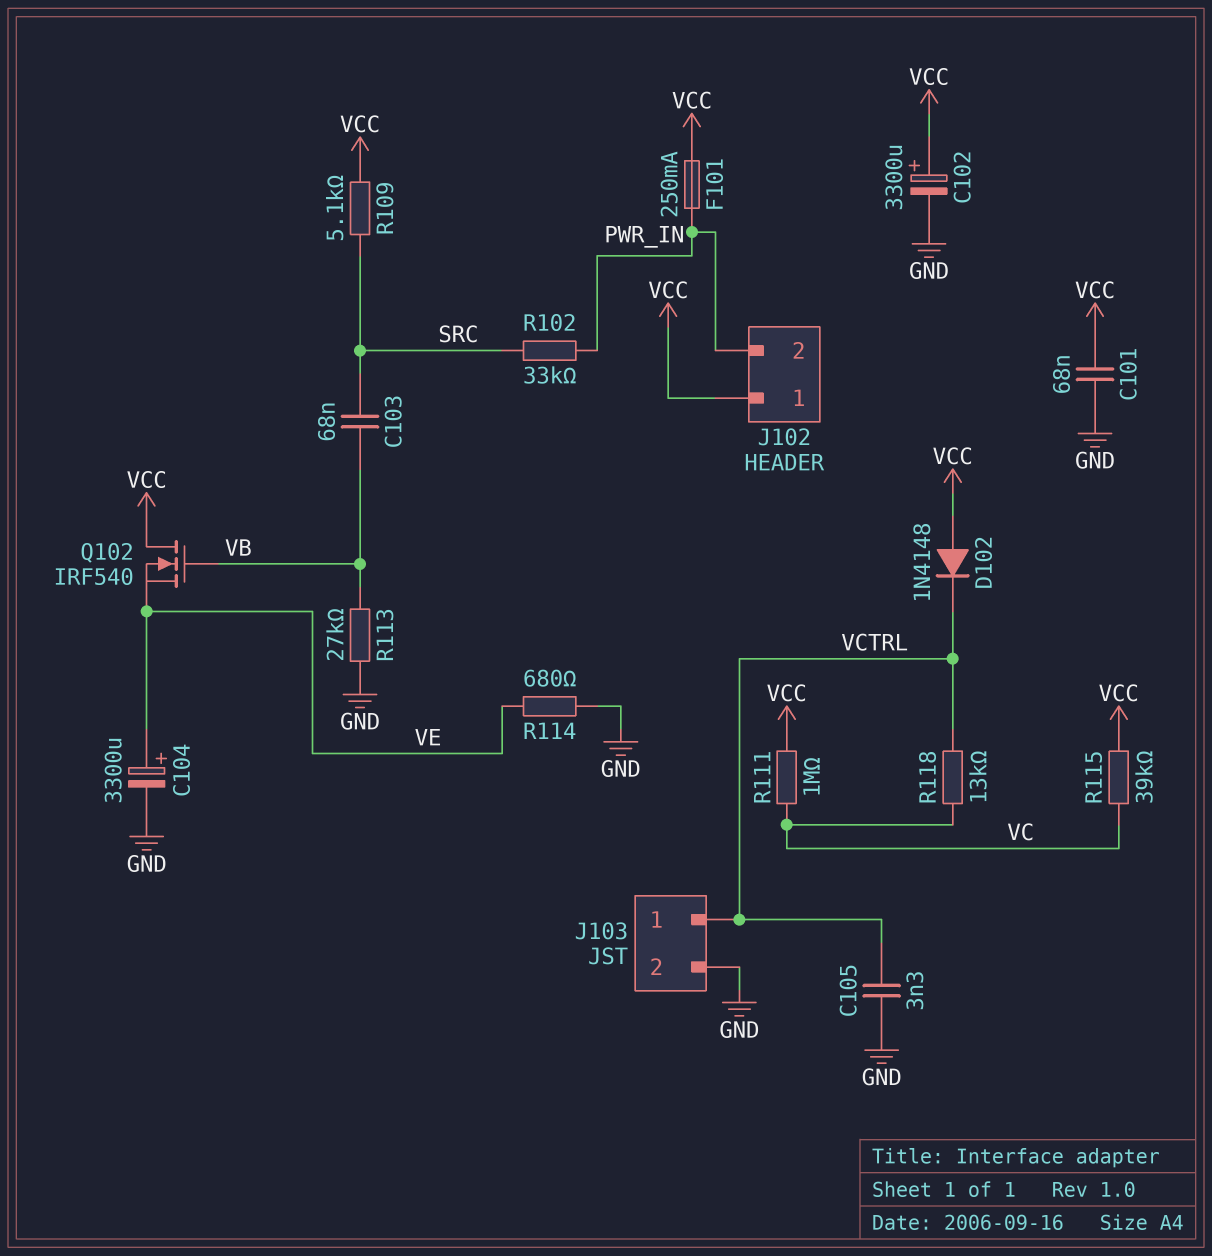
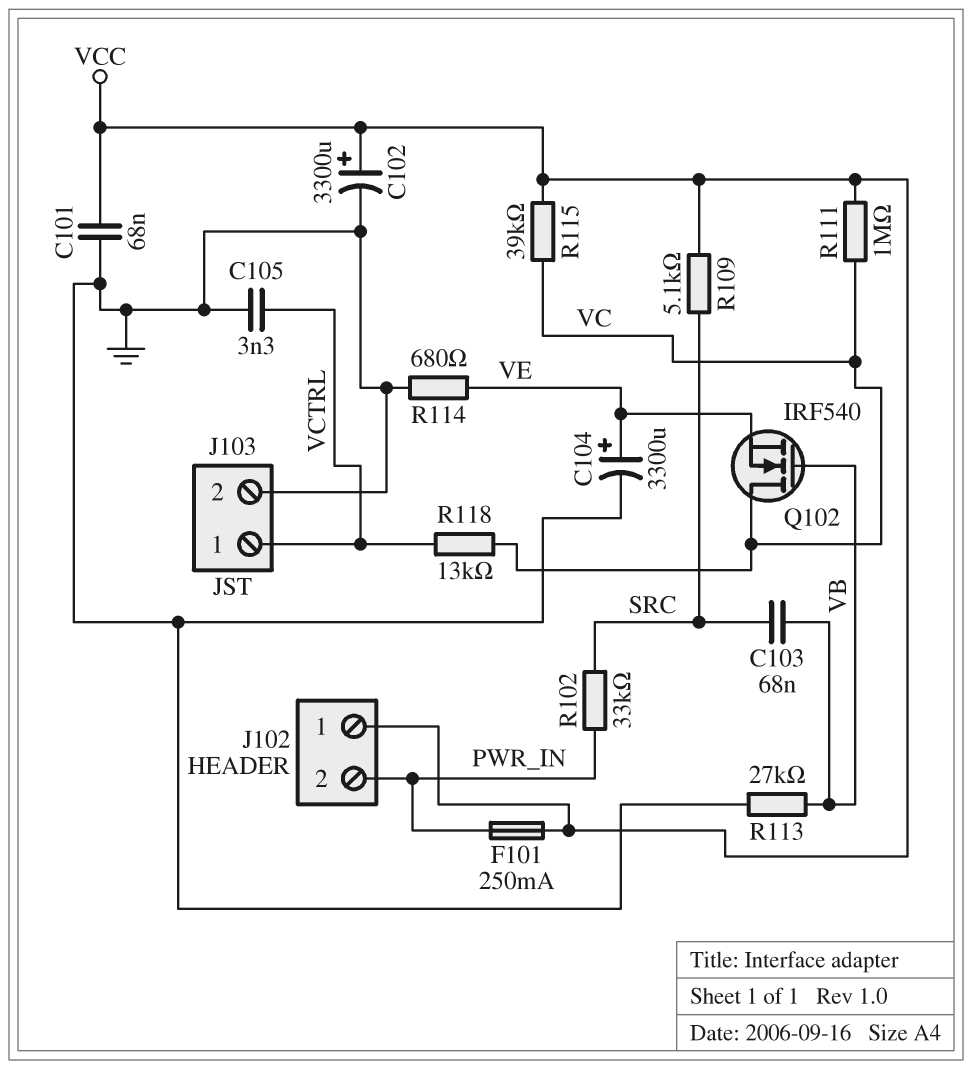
D102: diode 1N4148 (A VCC, K VCTRL) -> none
Q102: NMOS IRF540 (G VB, D VCC, S VE) -> NMOS IRF540 (G VB, D VC, S VE)

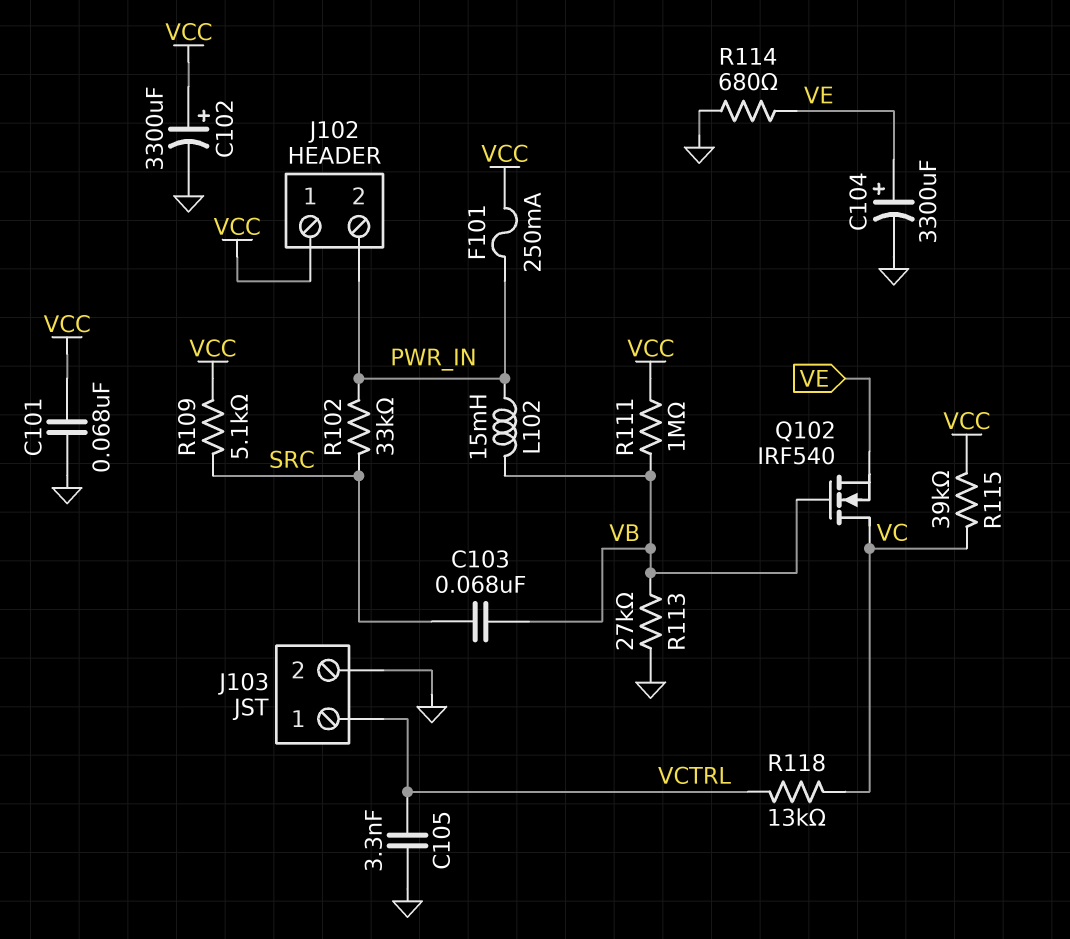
L102: none -> 15mH (PWR_IN, VB)
R111: 1M (VC, VCC) -> 1M (VB, VCC)

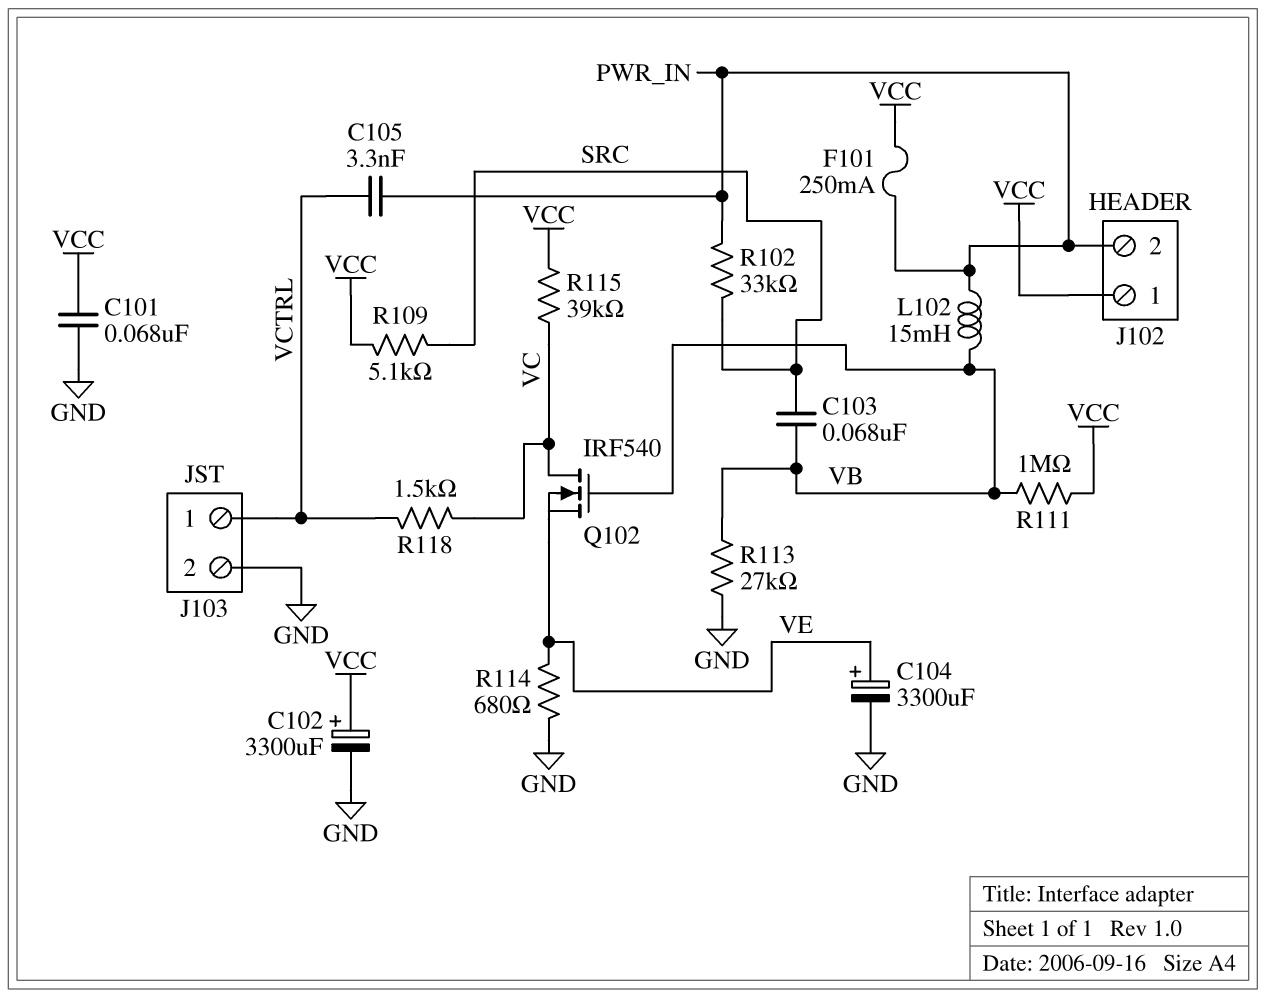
C105: 3.3nF (GND, VCTRL) -> 3.3nF (PWR_IN, VCTRL)
R118: 13k (VC, VCTRL) -> 1.5k (VC, VCTRL)

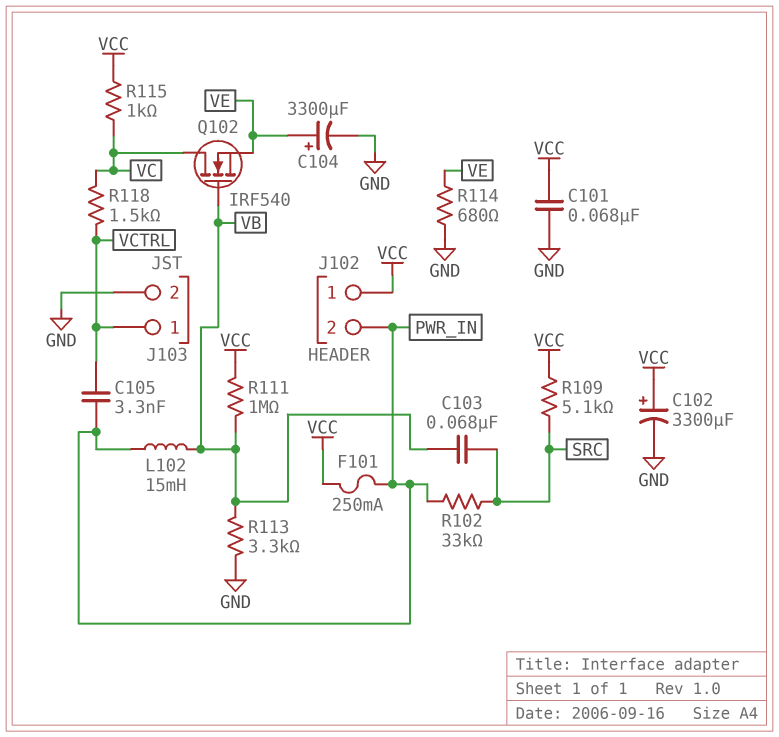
R113: 27k (GND, VB) -> 3.3k (GND, VB)
R115: 39k (VC, VCC) -> 1k (VC, VCC)

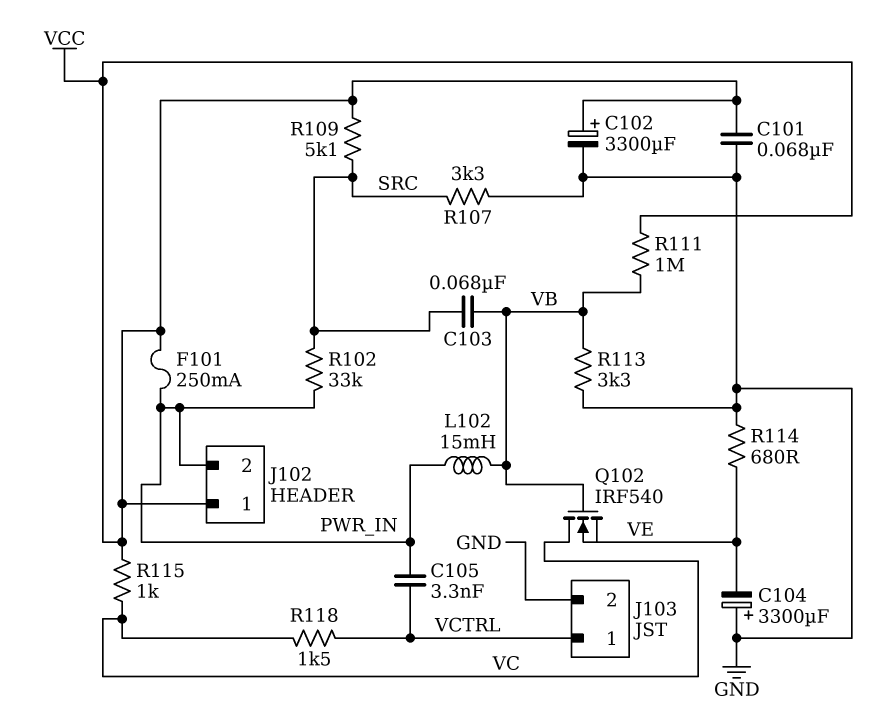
C104: 3300uF (plus VE, minus GND) -> 3300uF (plus GND, minus VE)
R107: none -> 3.3k (GND, SRC)

